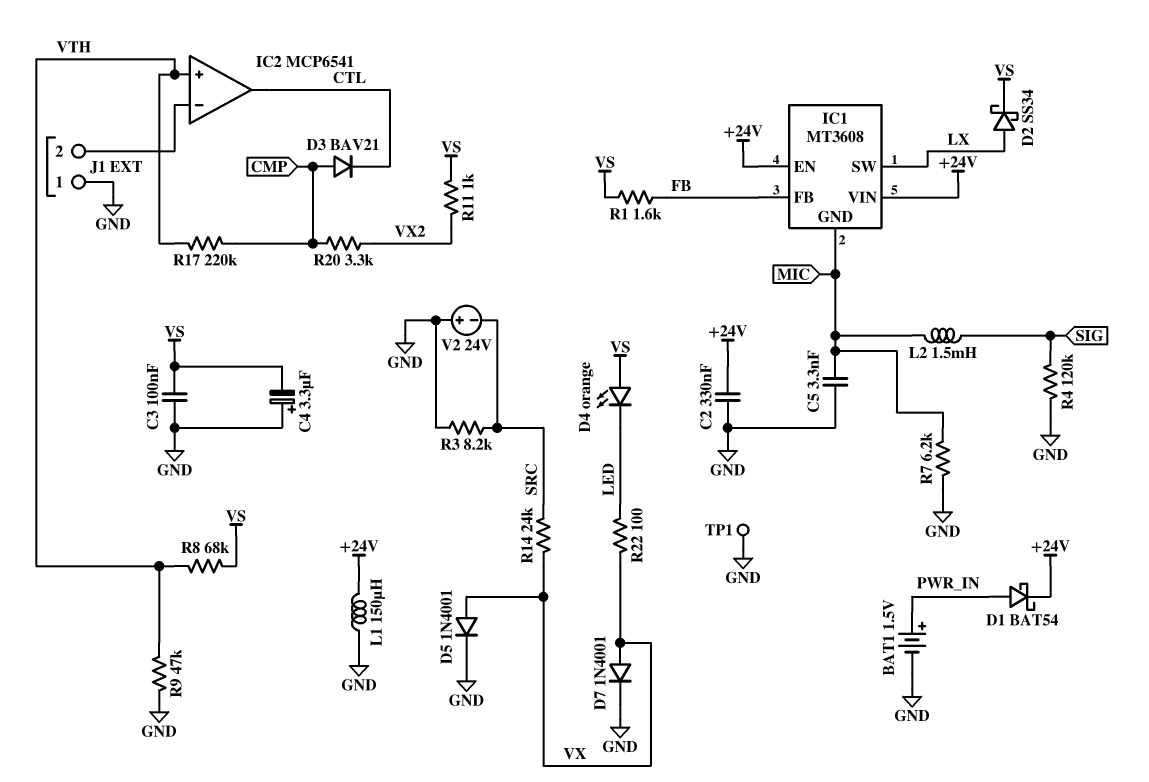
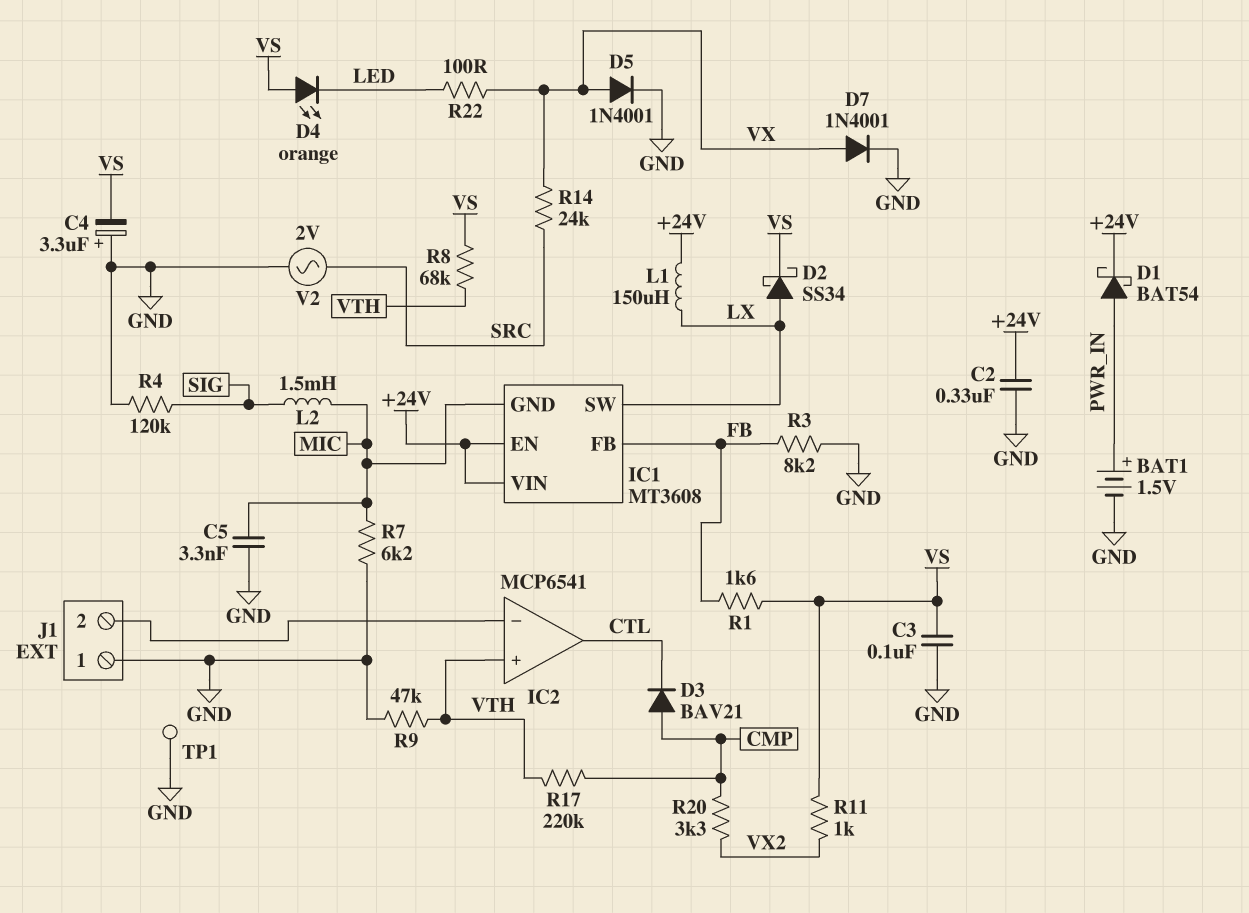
L1: 150uH (+24V, GND) -> 150uH (+24V, LX)
R3: 8.2k (GND, SRC) -> 8.2k (FB, GND)
V2: 24V (plus GND, minus SRC) -> AC 2V (GND, SRC)

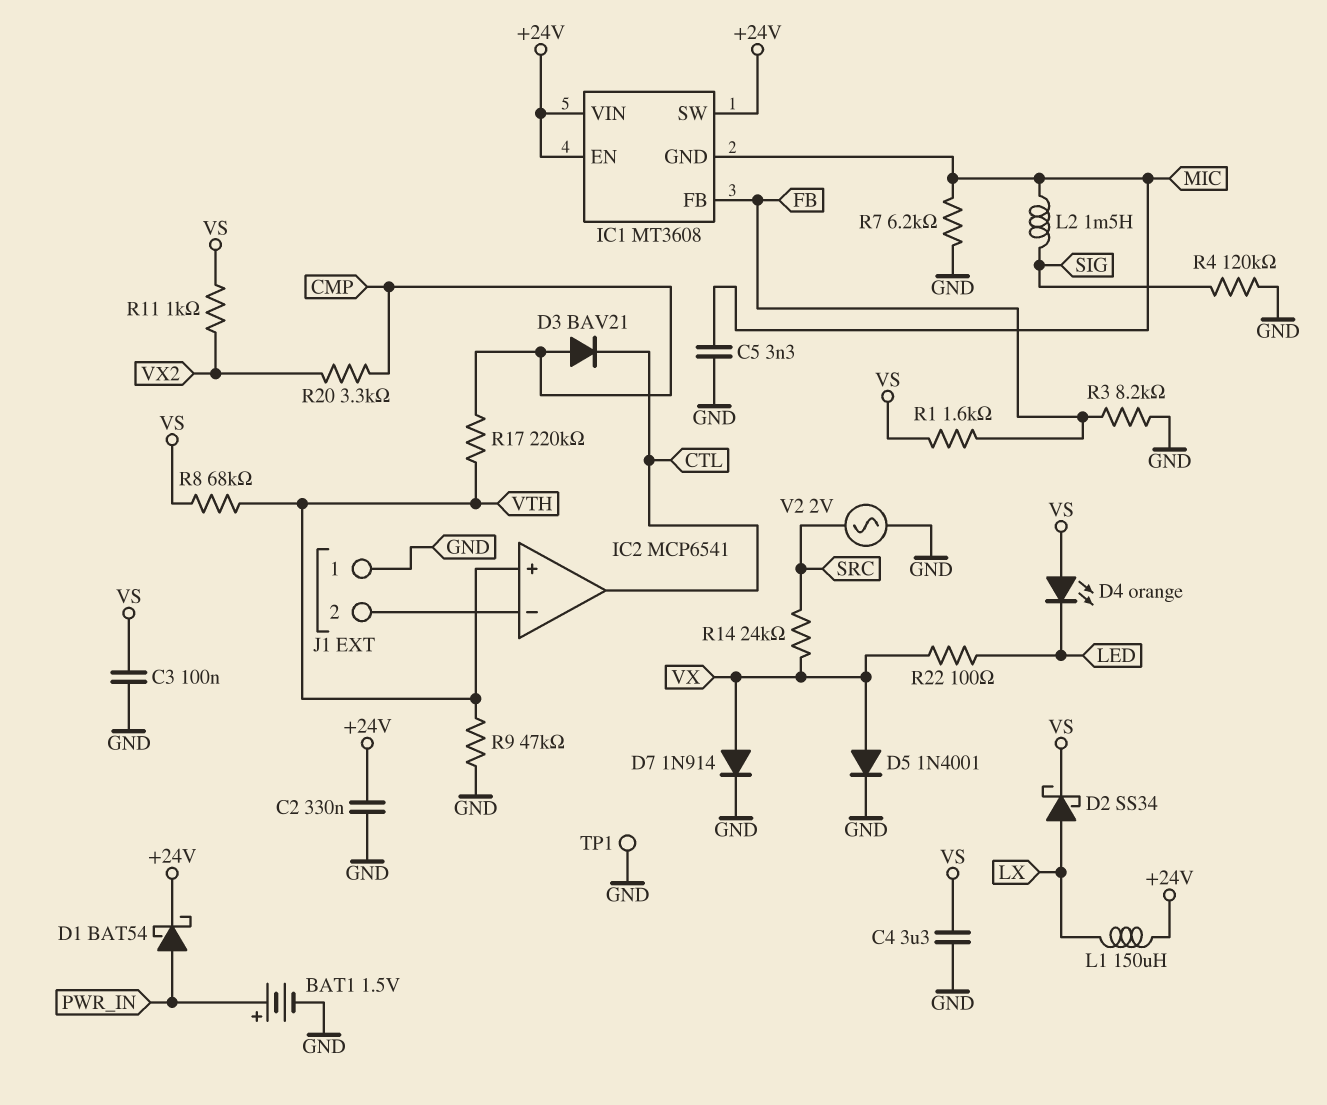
C4: 3.3uF (plus GND, minus VS) -> 3.3uF (GND, VS)
D7: diode 1N4001 (A VX, K GND) -> diode 1N914 (A VX, K GND)
IC1 pin SW: LX -> +24V

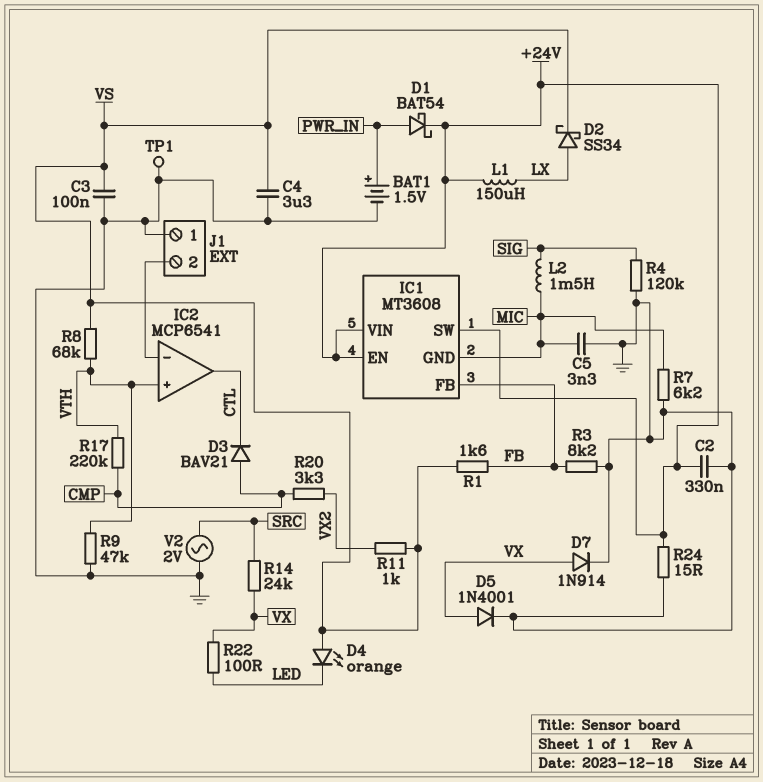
R24: none -> 15 (+24V, GND)

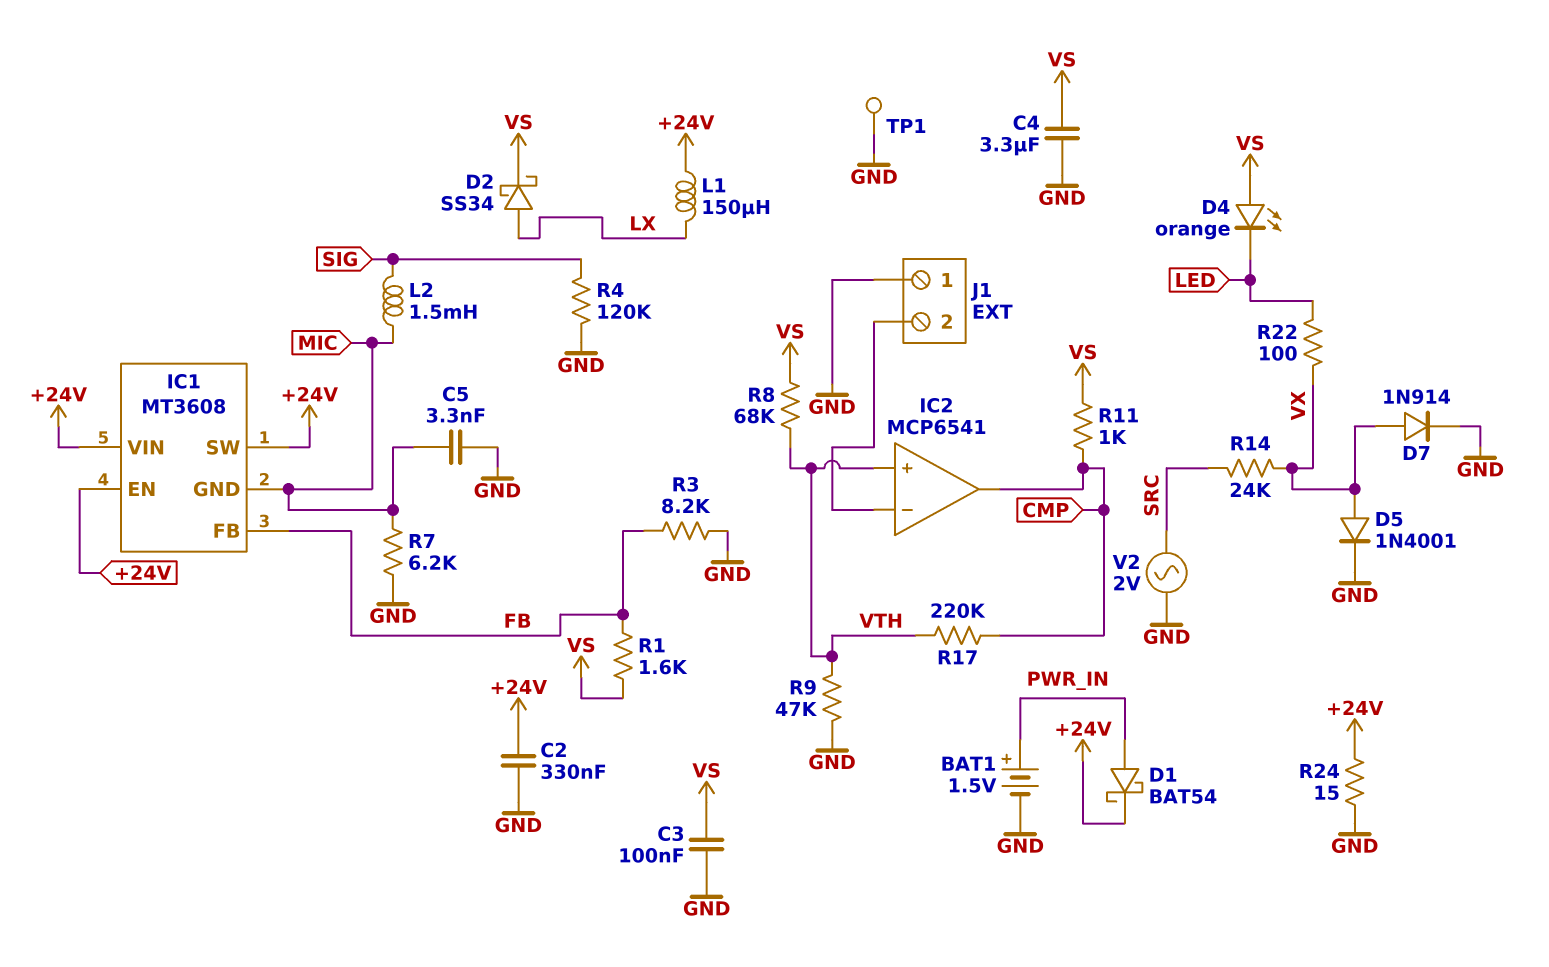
D3: diode BAV21 (A CMP, K CTL) -> none
IC2 pin out: CTL -> CMP
R11: 1k (VS, VX2) -> 1k (CMP, VS)
R20: 3.3k (CMP, VX2) -> none

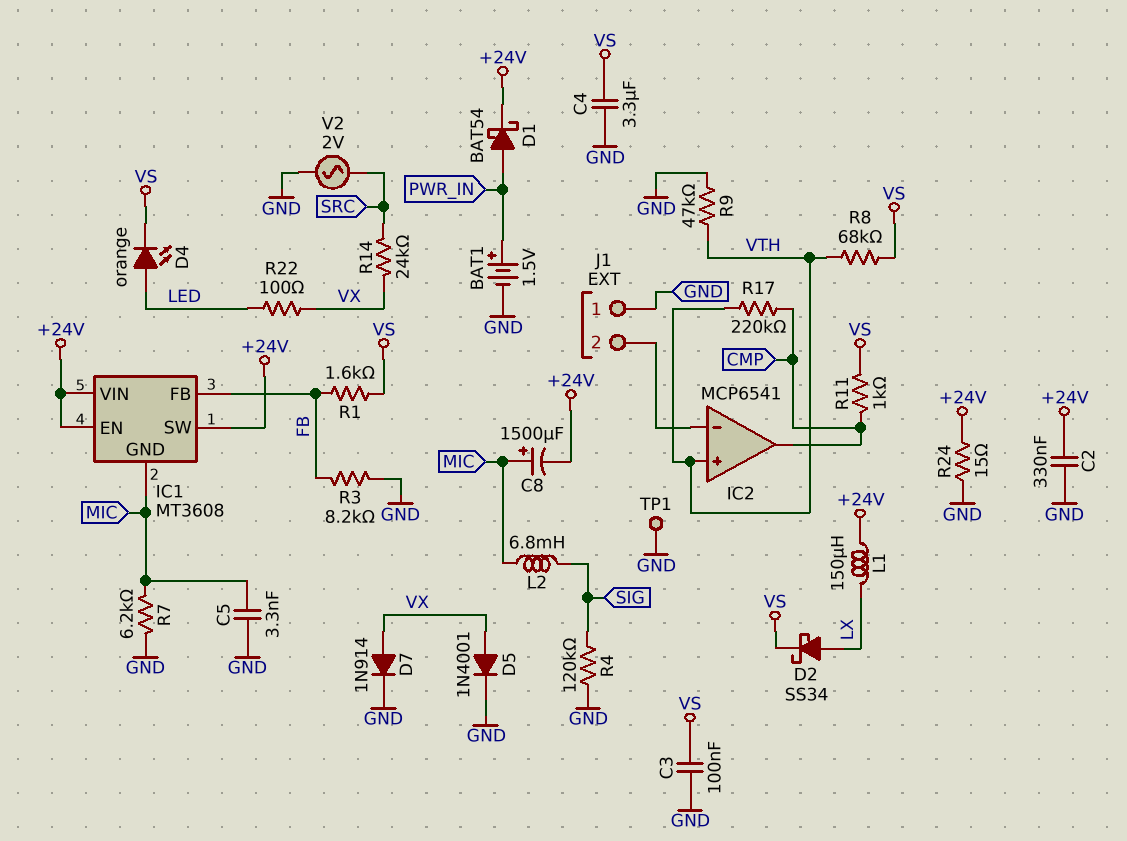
C8: none -> 1500uF (plus MIC, minus +24V)
D4: LED orange (A VS, K LED) -> LED orange (A LED, K VS)
L2: 1.5mH (MIC, SIG) -> 6.8mH (MIC, SIG)

